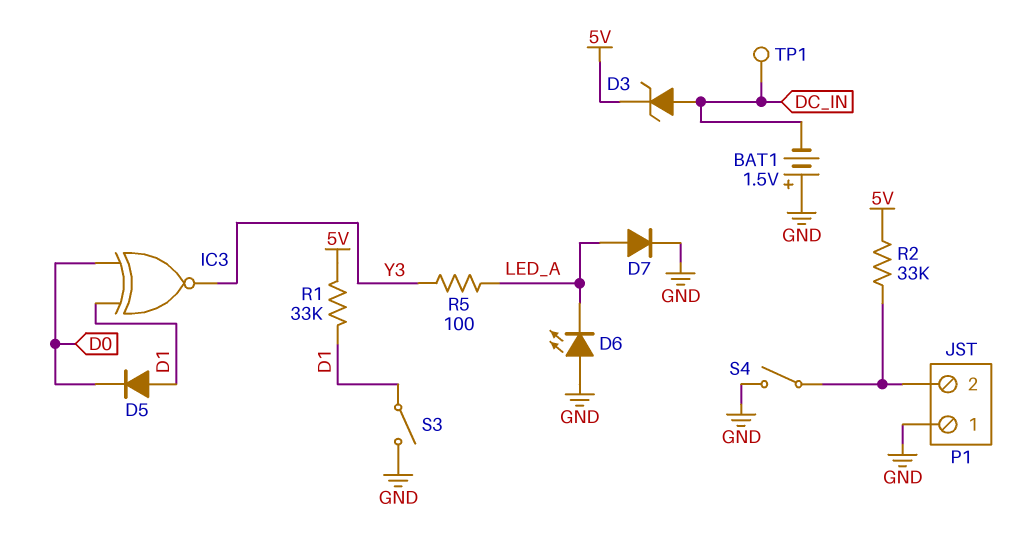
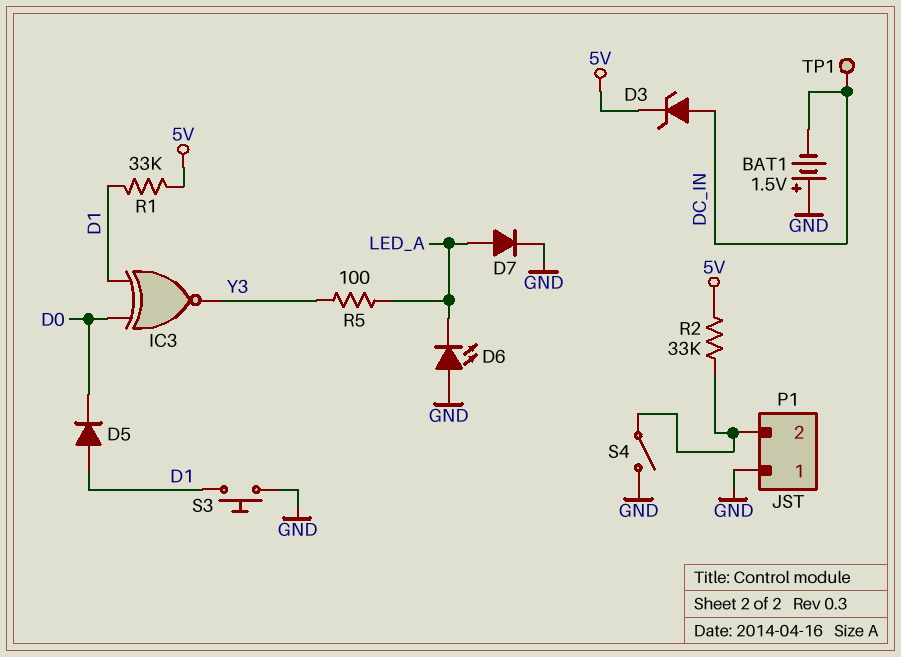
S3: switch (D1, GND) -> button (D1, GND)

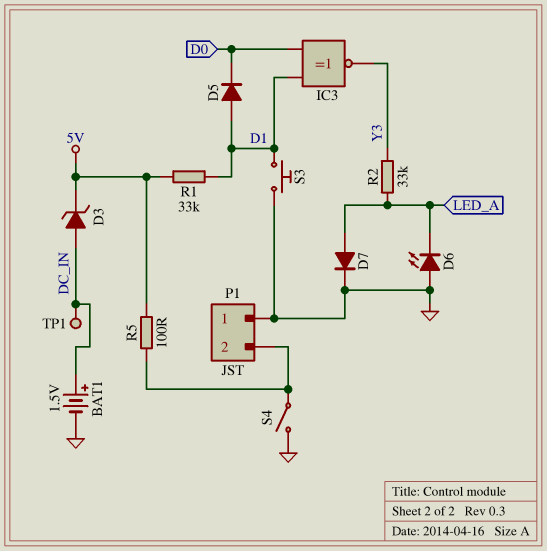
BAT1: 1.5V (plus GND, minus DC_IN) -> 1.5V (plus DC_IN, minus GND)
R2: 33k (5V, P1/2) -> 33k (LED_A, Y3)
R5: 100 (LED_A, Y3) -> 100 (5V, P1/2)

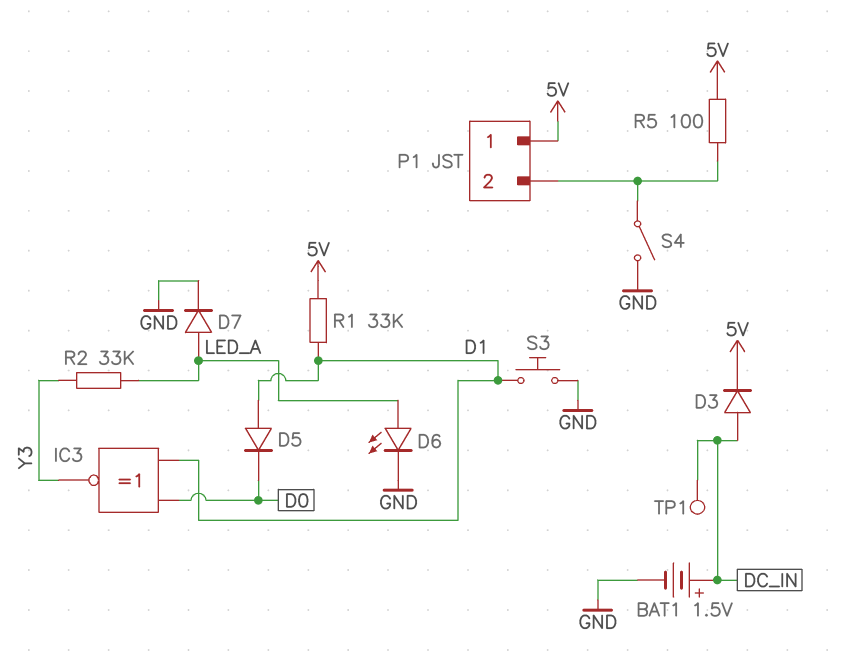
D3: zener (A DC_IN, K 5V) -> diode (A DC_IN, K 5V)
D6: LED (A GND, K LED_A) -> LED (A LED_A, K GND)
P1 pin 1: GND -> 5V

